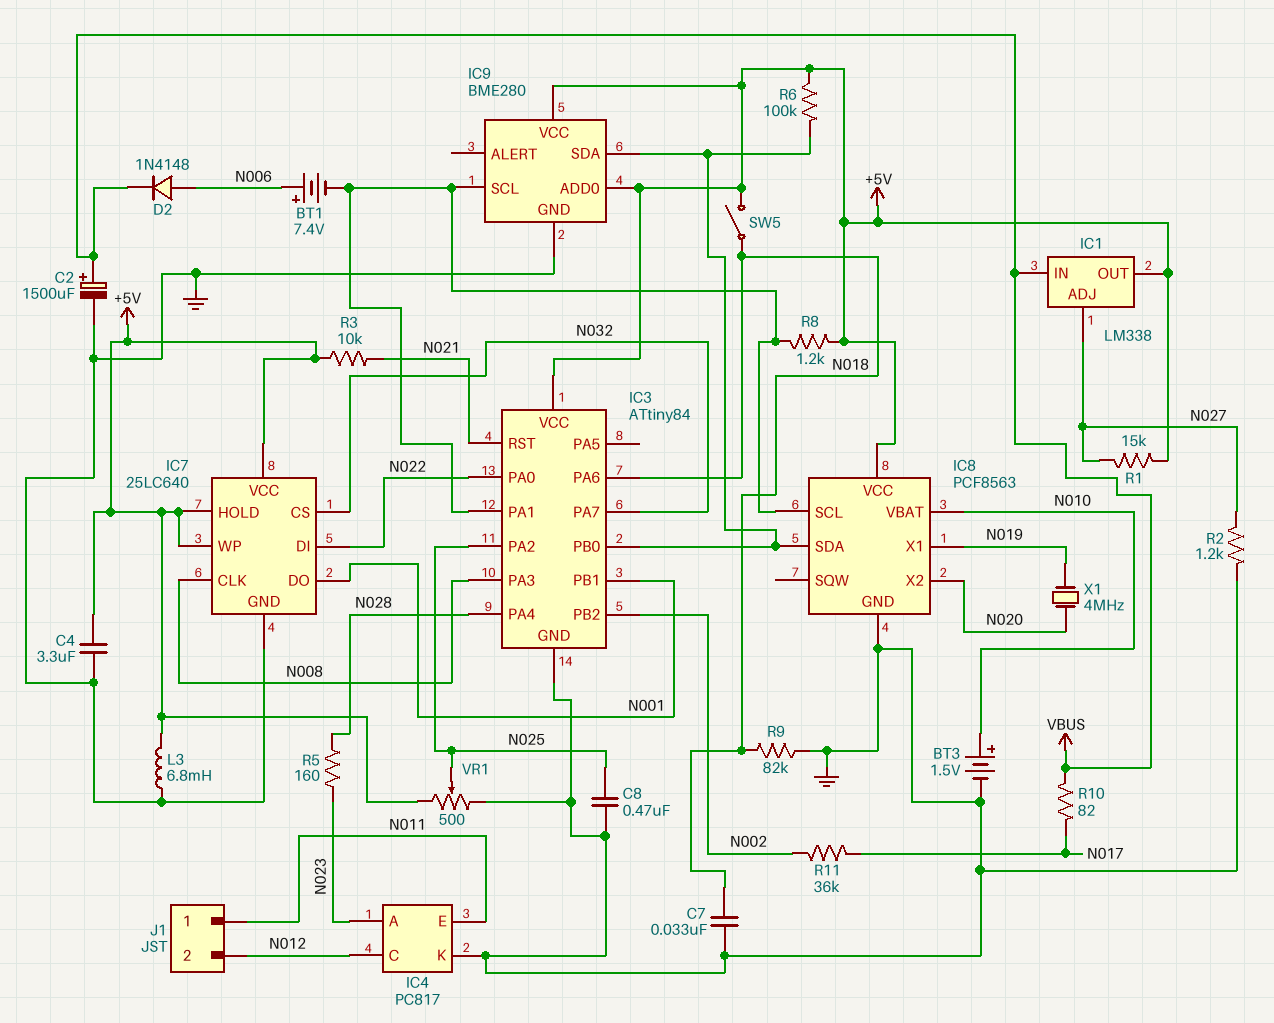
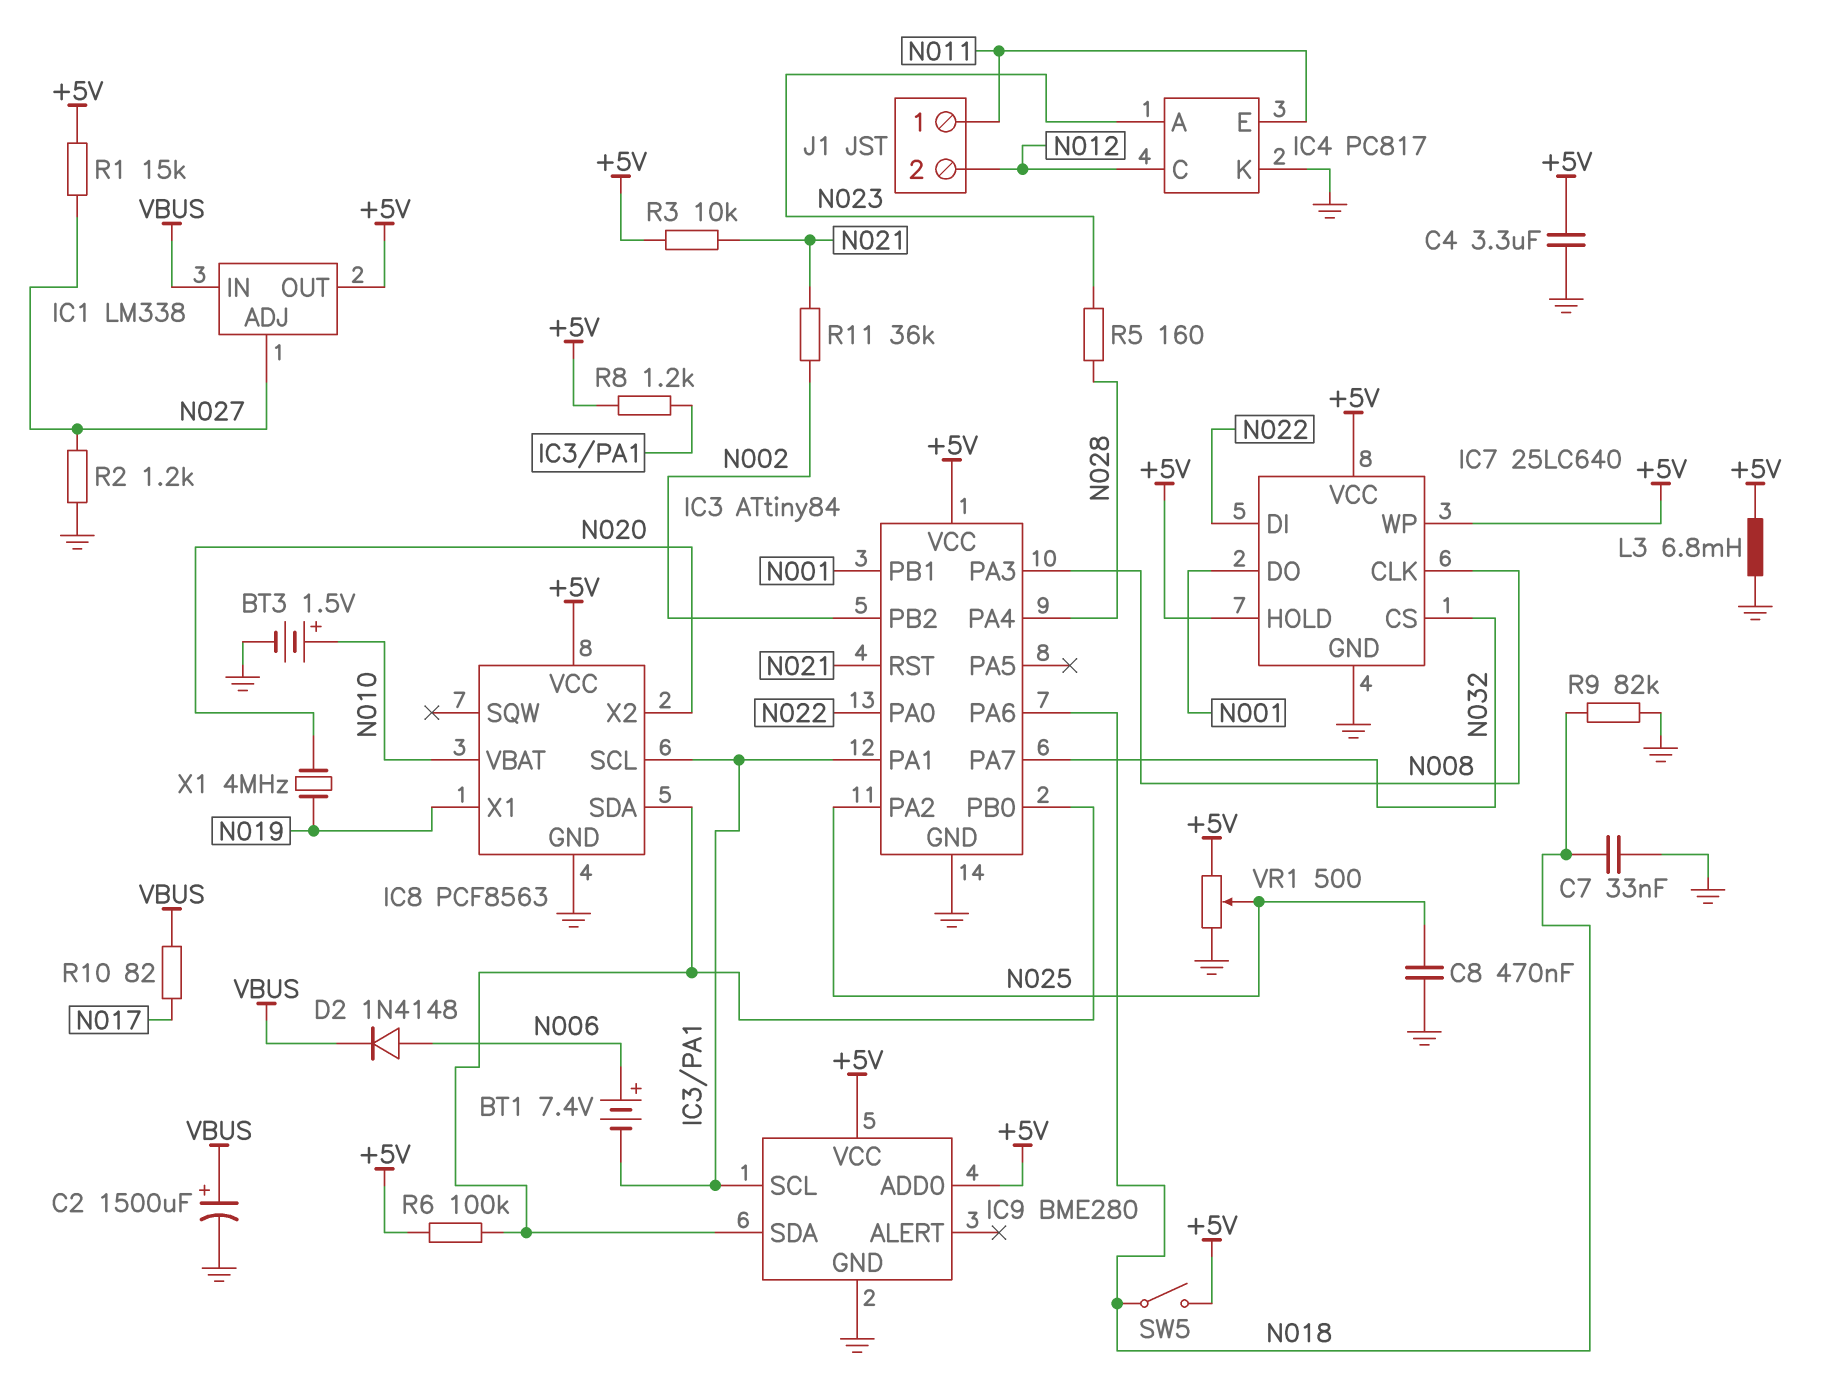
R11: 36k (N002, N017) -> 36k (N002, N021)

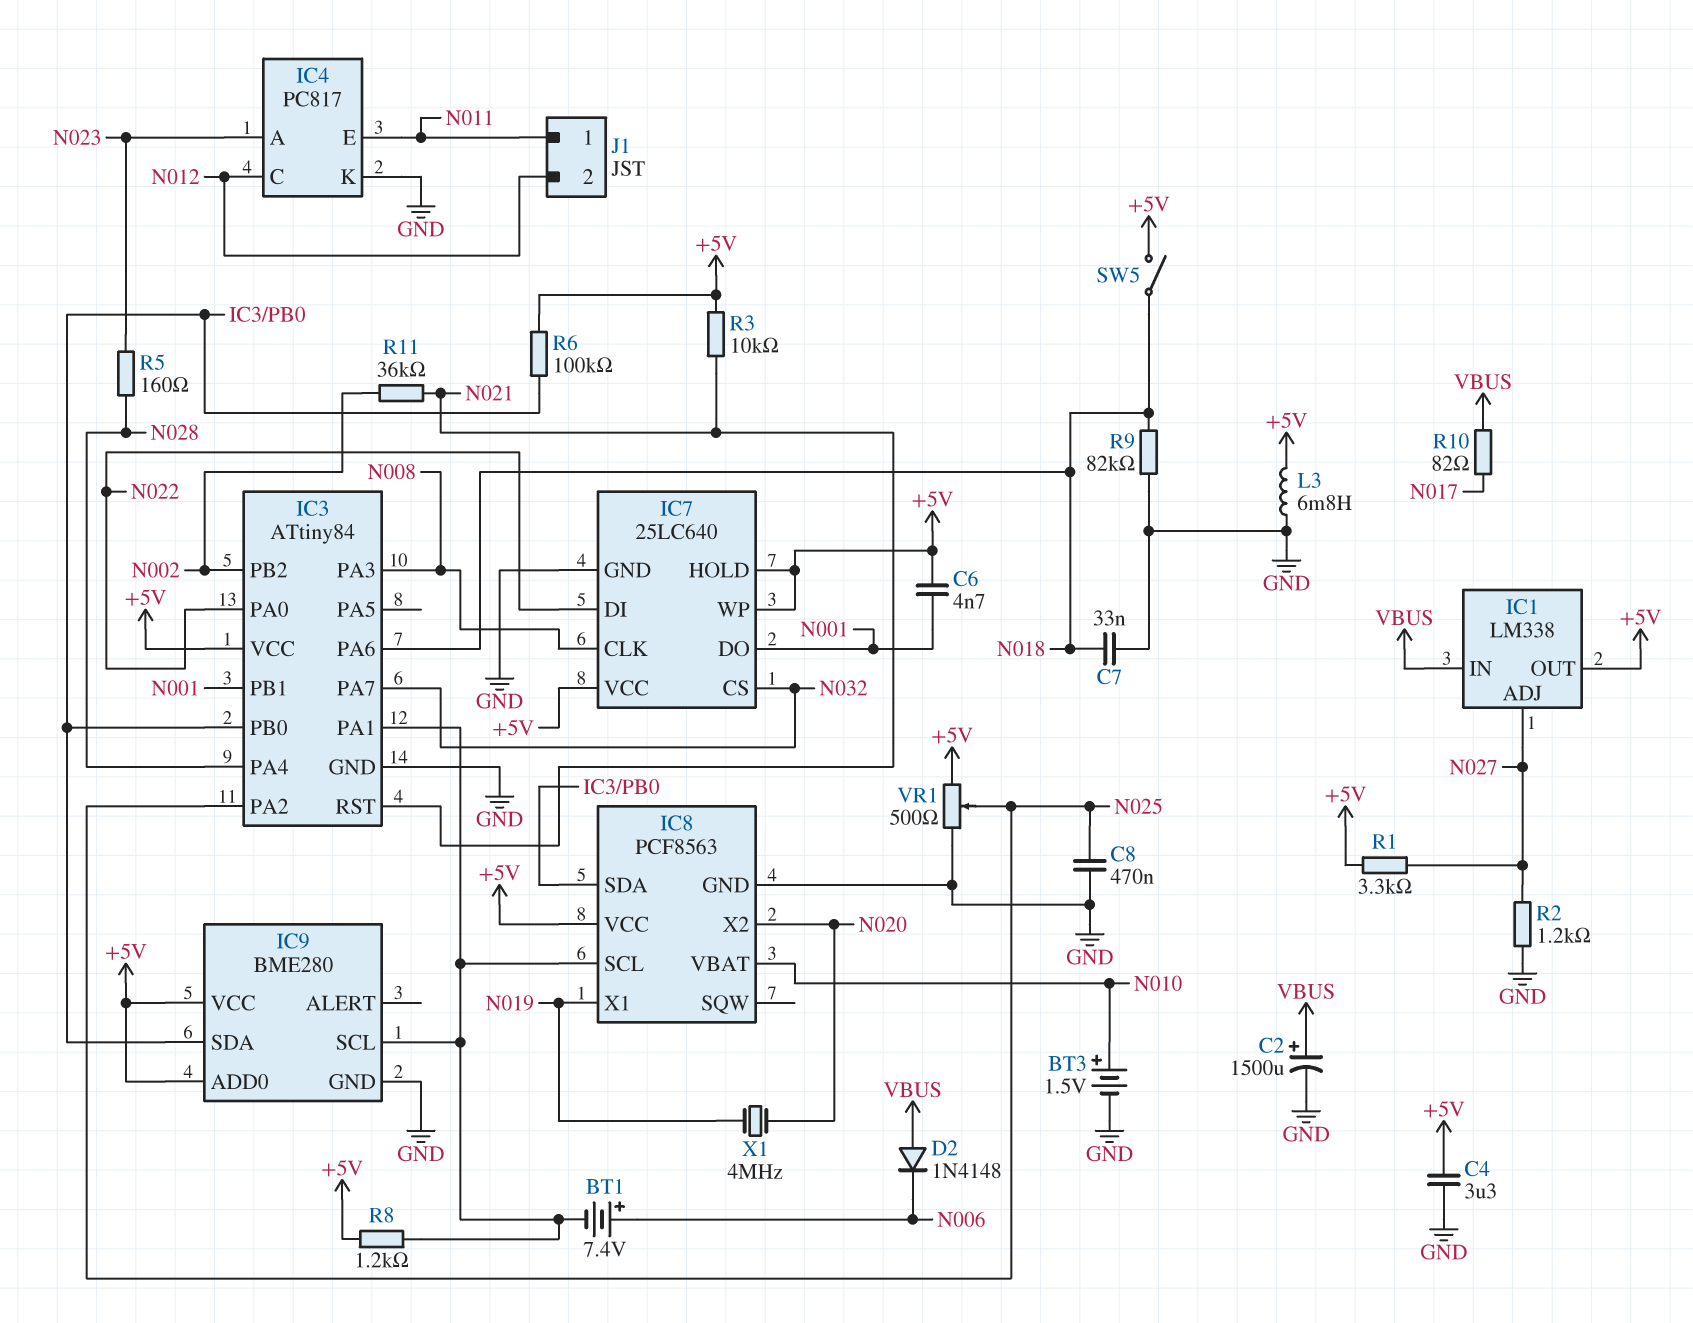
C6: none -> 4.7nF (+5V, N001)
D2: diode 1N4148 (A N006, K VBUS) -> diode 1N4148 (A VBUS, K N006)
R1: 15k (+5V, N027) -> 3.3k (+5V, N027)

